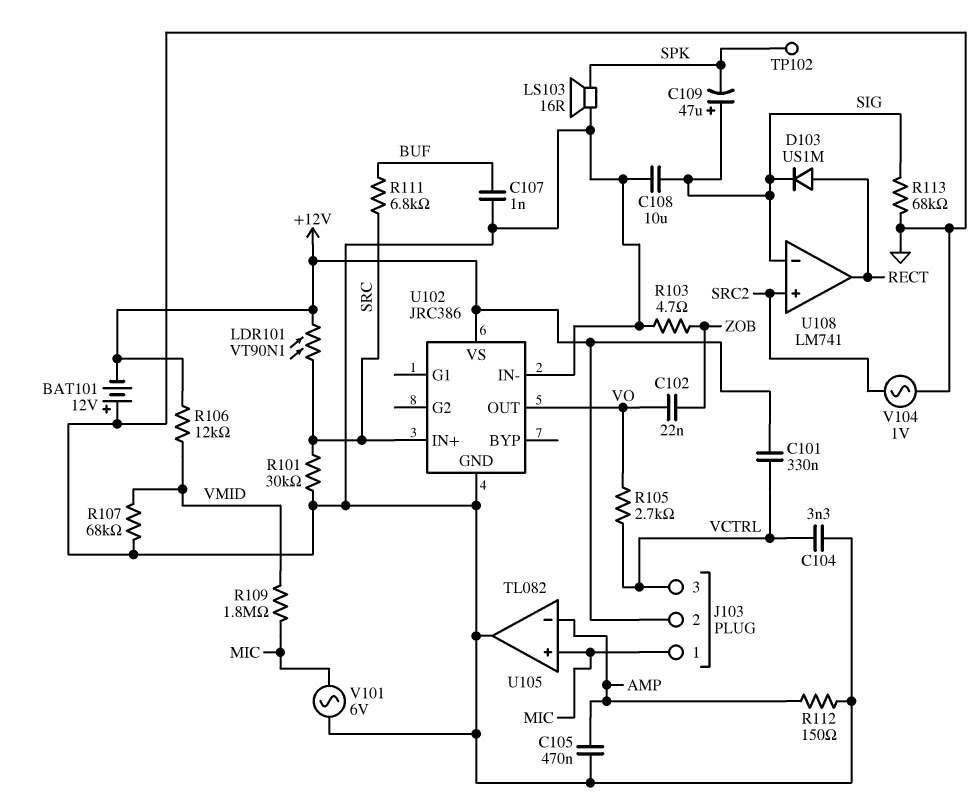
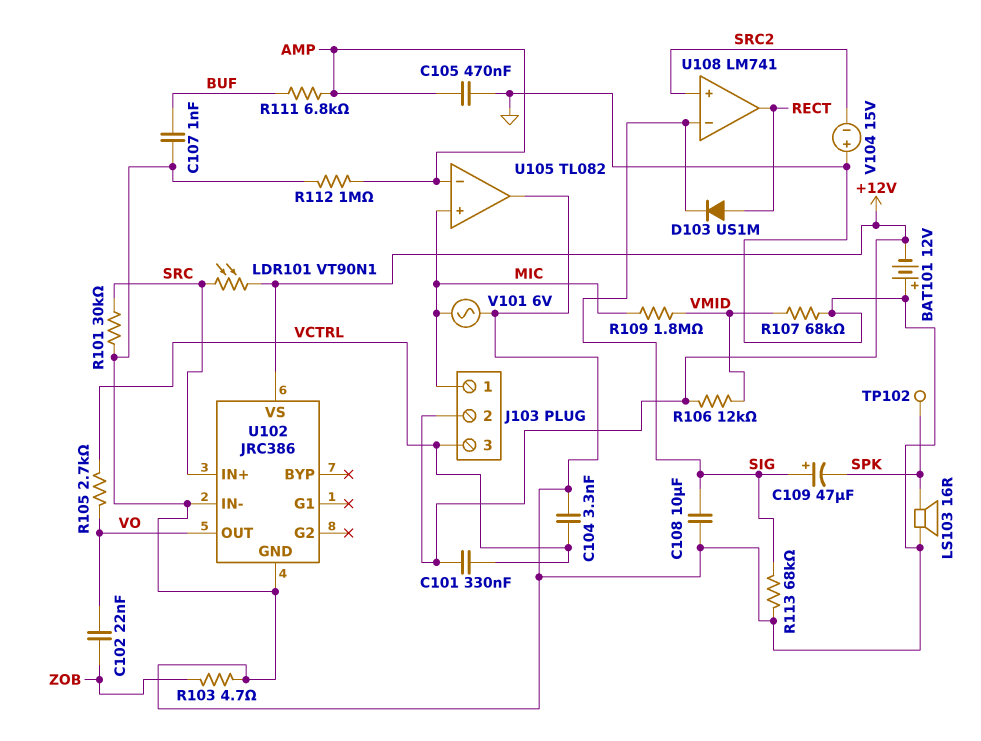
R111: 6.8k (BUF, SRC) -> 6.8k (AMP, BUF)
R112: 150 (AMP, GND) -> 1M (AMP, GND)
V104: AC 1V (GND, SRC2) -> 15V (plus GND, minus SRC2)

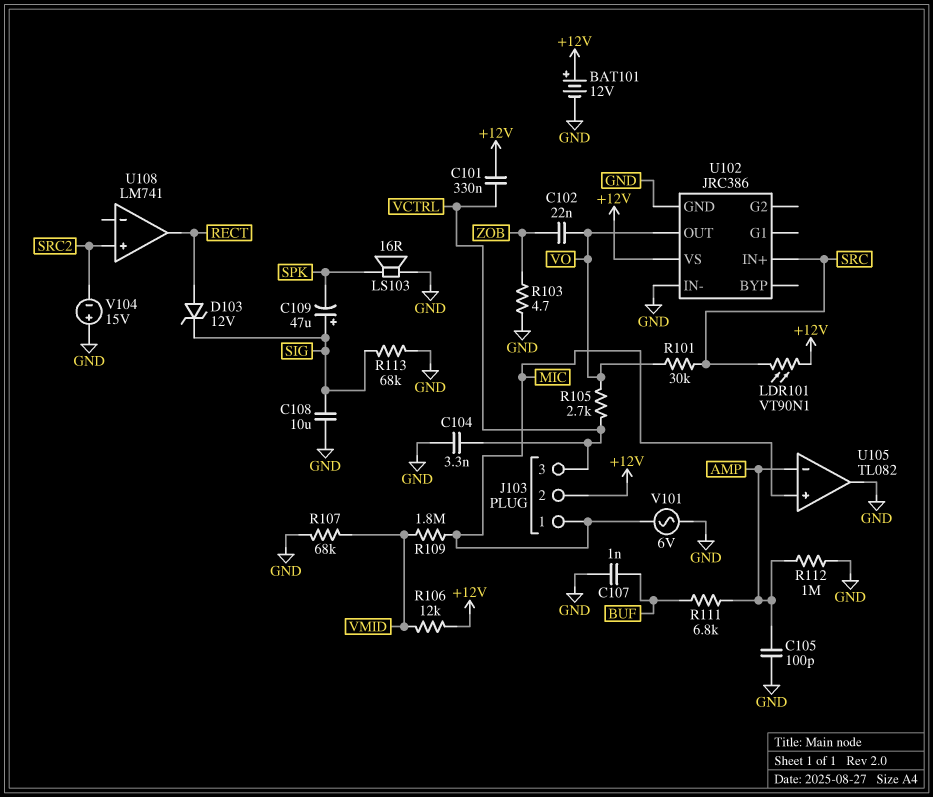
BAT101: 12V (plus GND, minus +12V) -> 12V (plus +12V, minus GND)
C105: 470nF (AMP, GND) -> 100pF (AMP, GND)
D103: diode US1M (A RECT, K SIG) -> zener 12V (A RECT, K SIG)
R101: 30k (GND, SRC) -> 30k (SRC, VO)
TP102: test point (SPK) -> none
U108 pin in-: SIG -> none

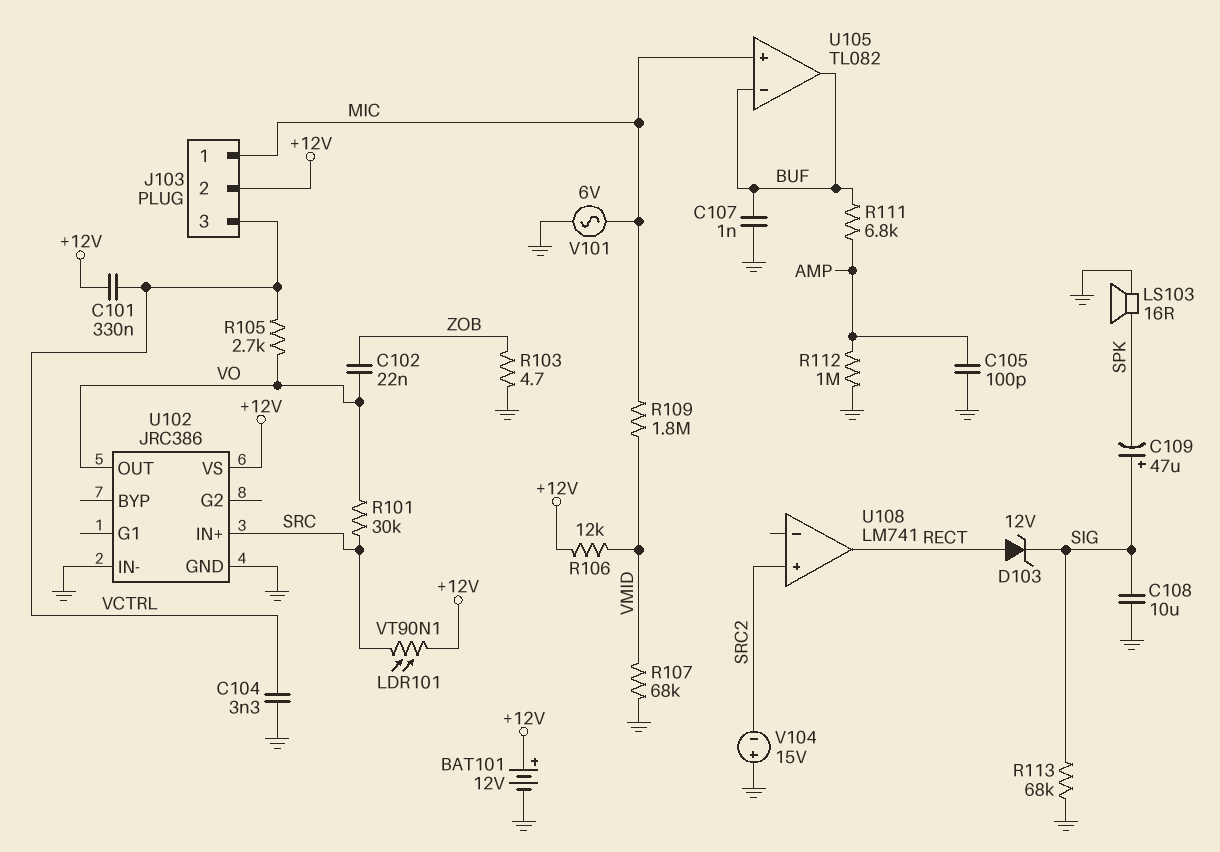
U105 pin in-: AMP -> BUF
U105 pin out: GND -> BUF

